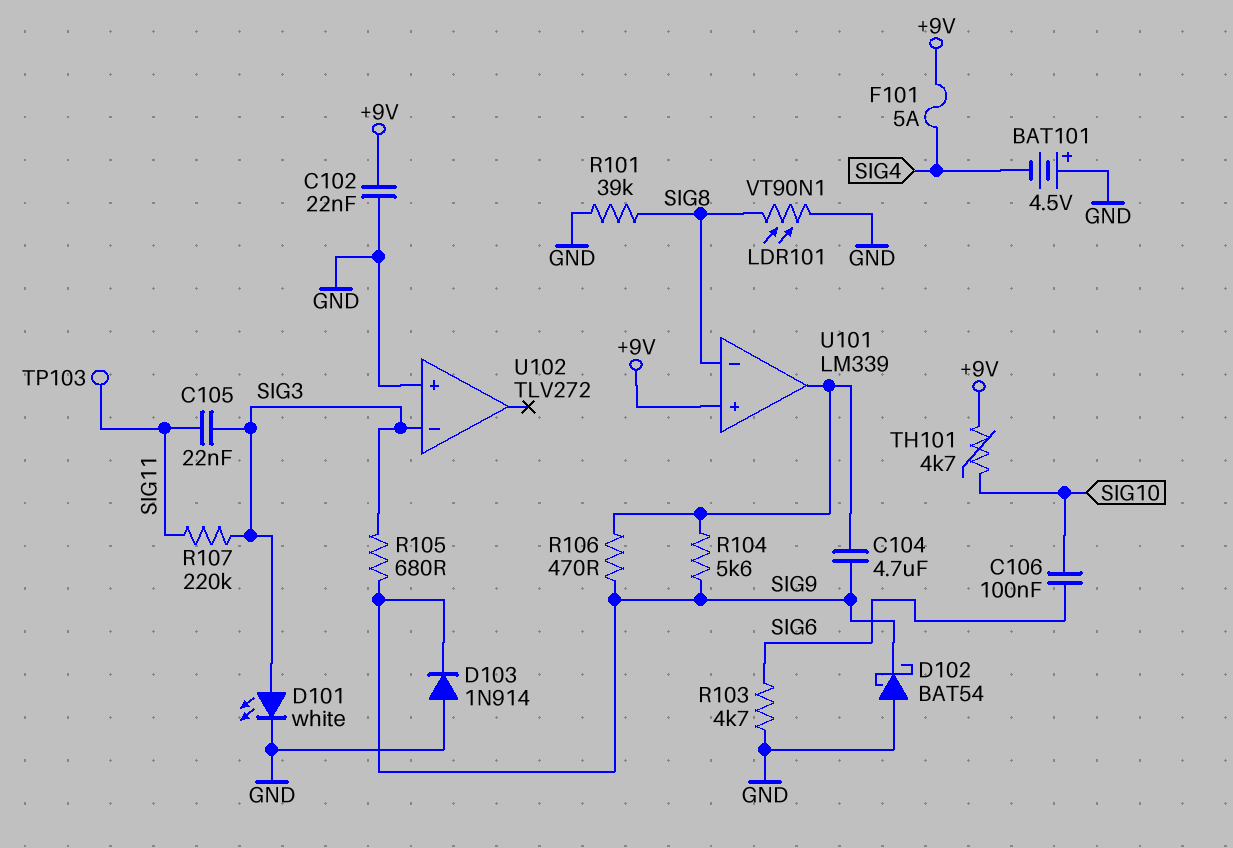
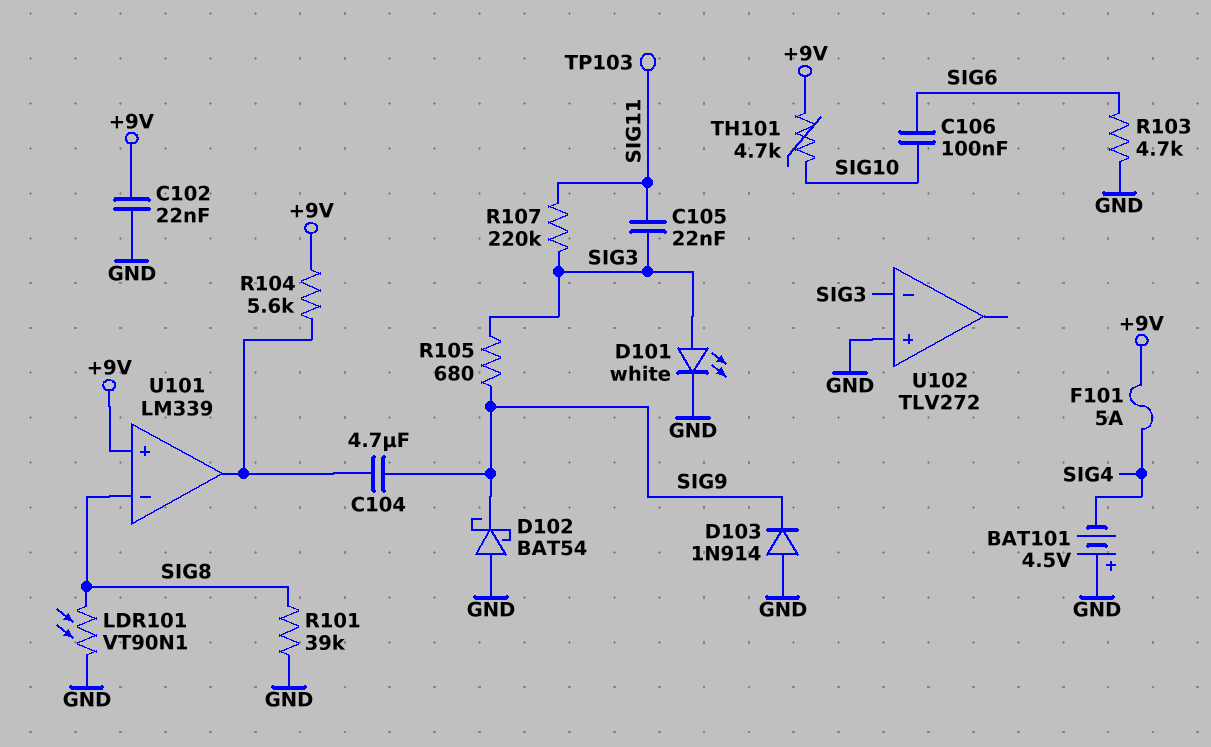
R104: 5.6k (SIG9, U101/out) -> 5.6k (+9V, U101/out)
R106: 470 (SIG9, U101/out) -> none

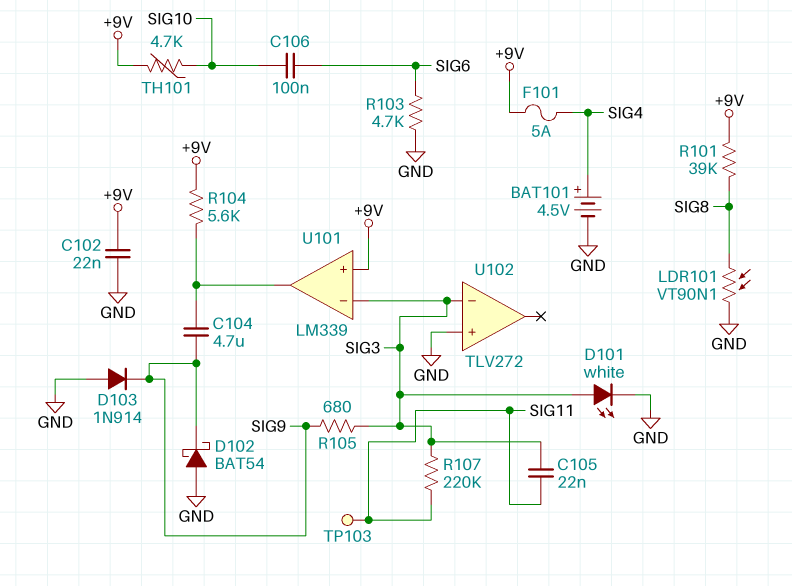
BAT101: 4.5V (plus GND, minus SIG4) -> 4.5V (plus SIG4, minus GND)
R101: 39k (GND, SIG8) -> 39k (+9V, SIG8)
U101 pin in-: SIG8 -> SIG3

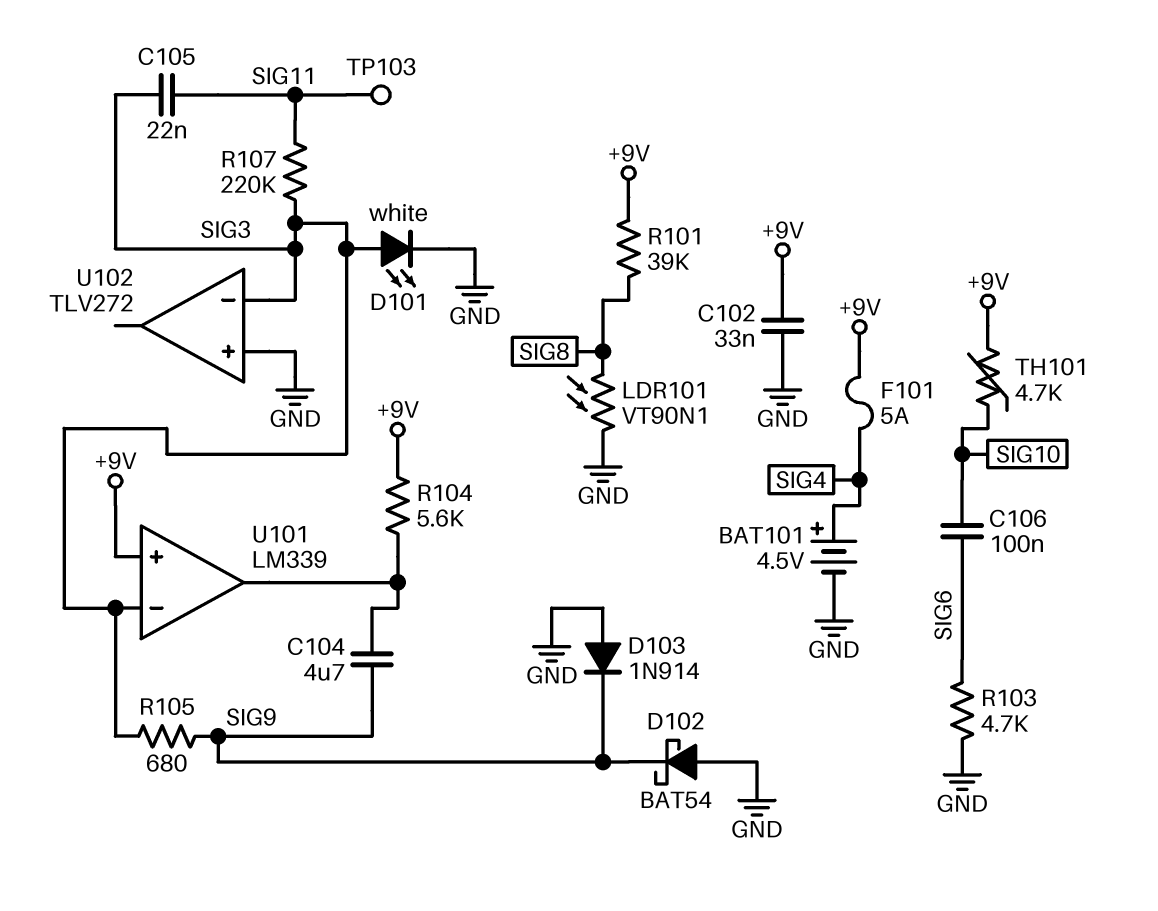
C102: 22nF (+9V, GND) -> 33nF (+9V, GND)

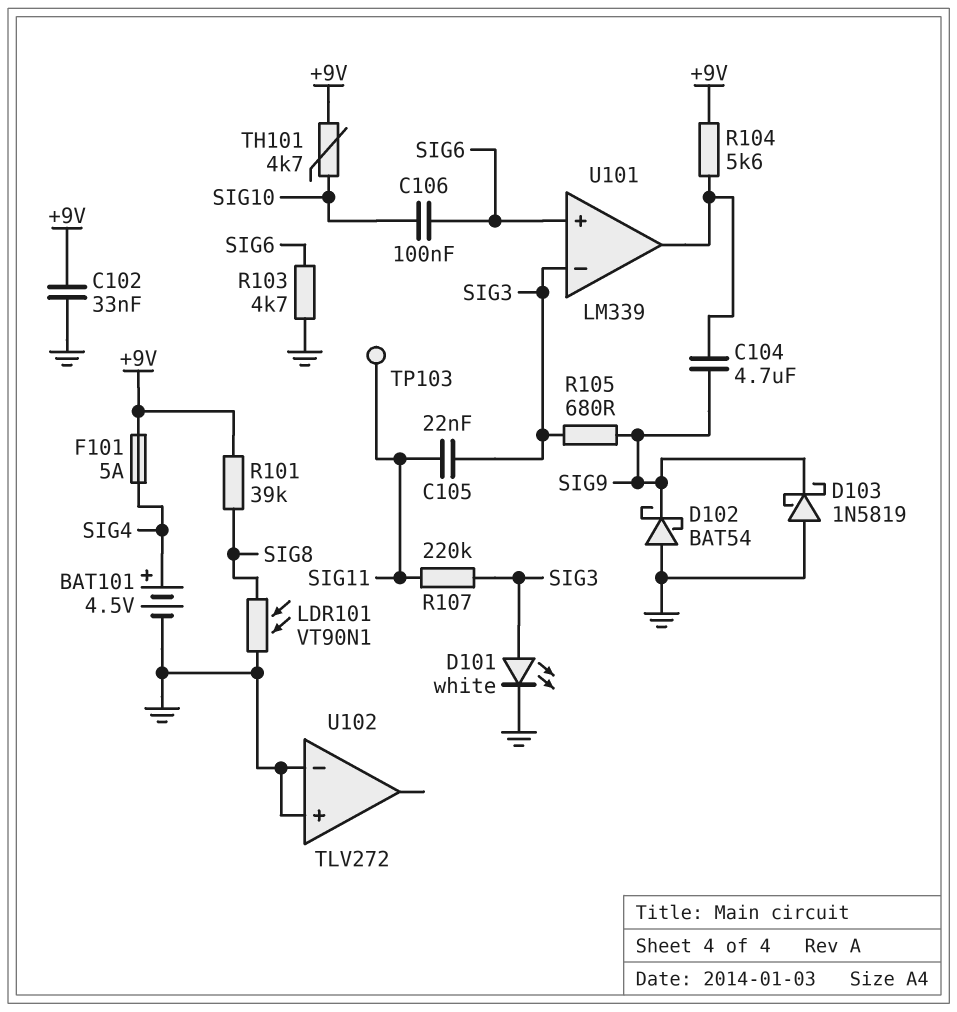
D103: diode 1N914 (A GND, K SIG9) -> schottky 1N5819 (A GND, K SIG9)
U101 pin in+: +9V -> SIG6
U102 pin in-: SIG3 -> GND

